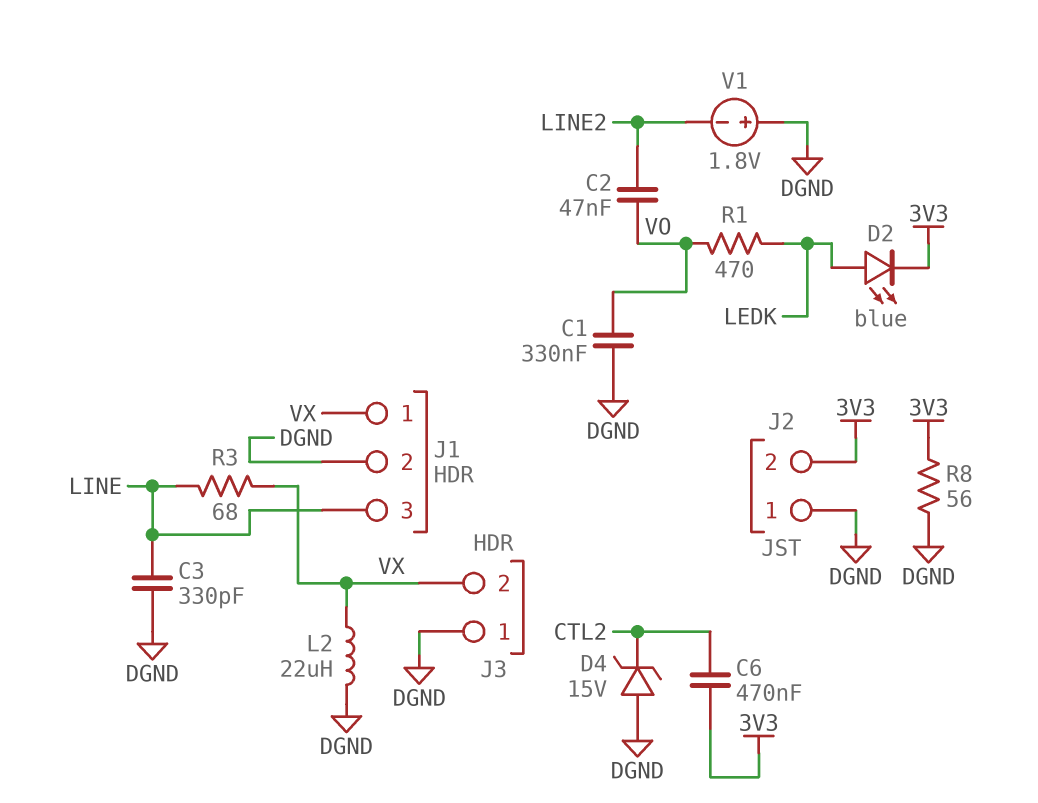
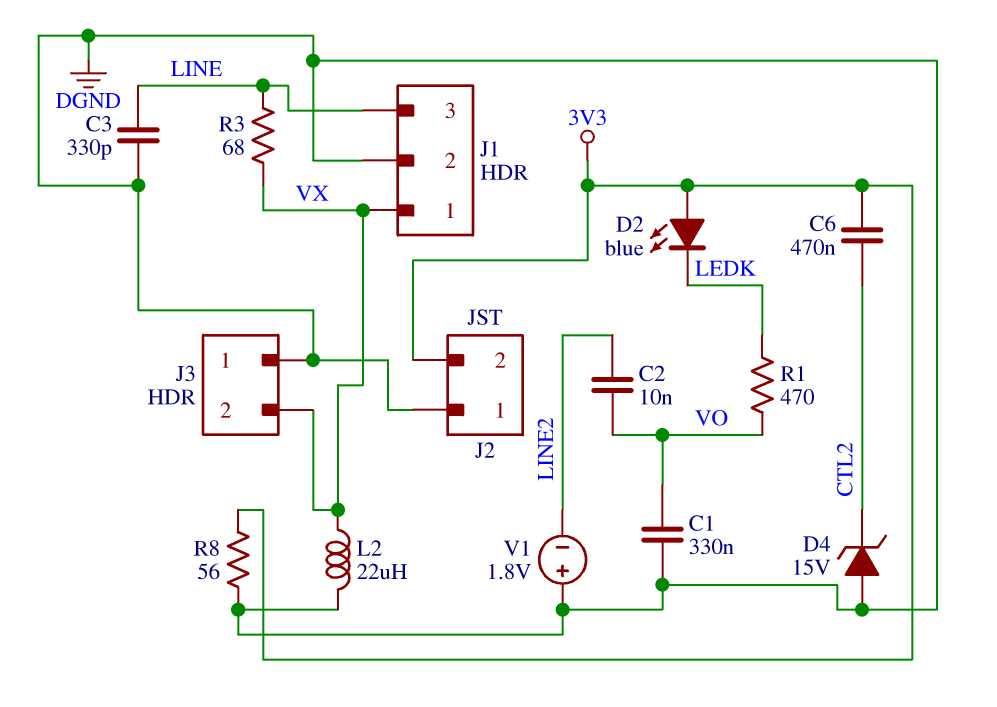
C2: 47nF (LINE2, VO) -> 10nF (LINE2, VO)
D2: LED blue (A LEDK, K 3V3) -> LED blue (A 3V3, K LEDK)

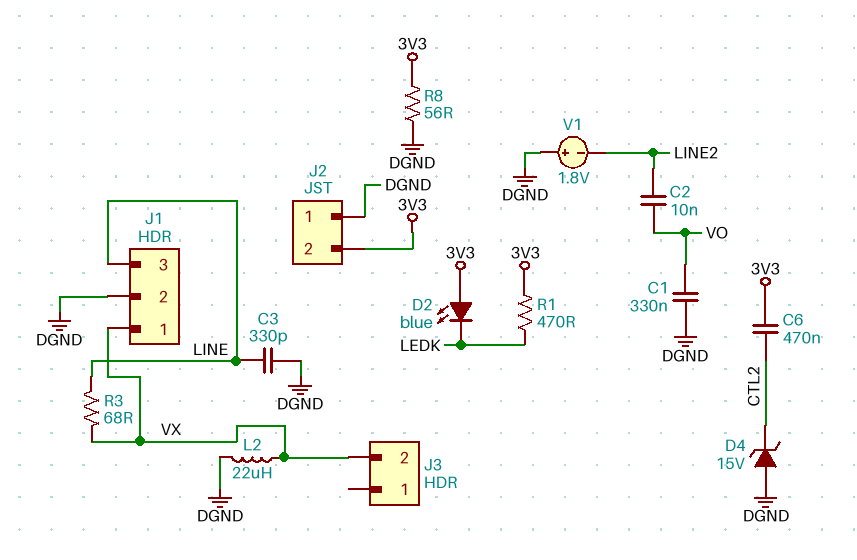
J3 pin 1: DGND -> none
R1: 470 (LEDK, VO) -> 470 (3V3, LEDK)

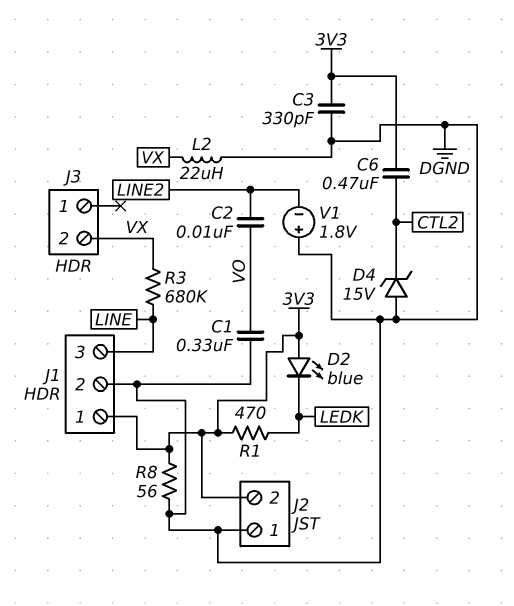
C3: 330pF (DGND, LINE) -> 330pF (3V3, DGND)
J1 pin 1: VX -> 3V3
R3: 68 (LINE, VX) -> 680k (LINE, VX)

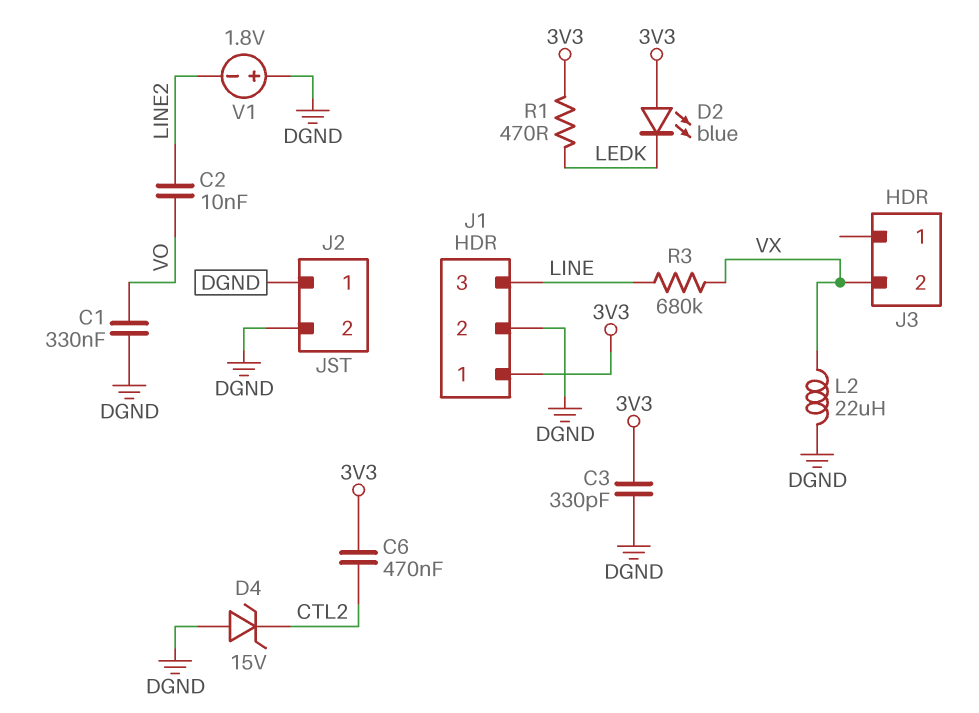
J2 pin 2: 3V3 -> DGND
R8: 56 (3V3, DGND) -> none

